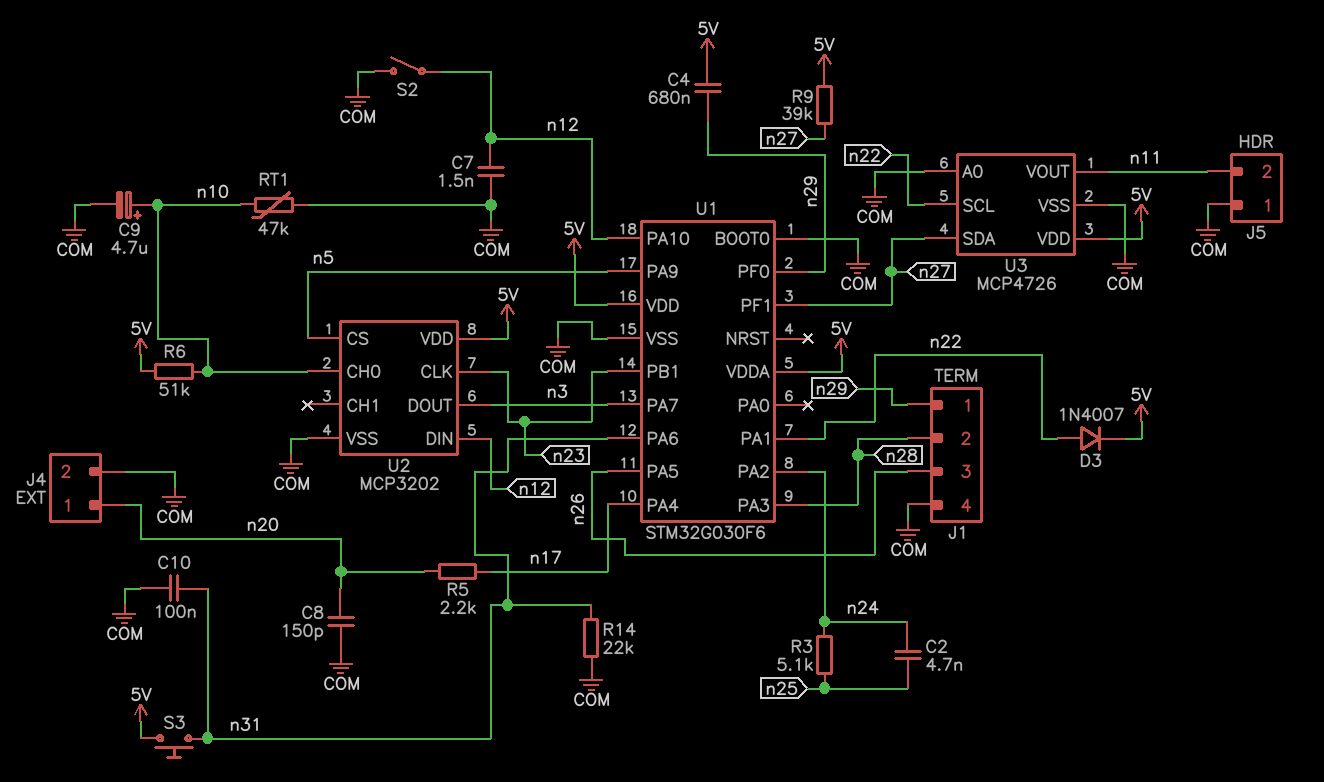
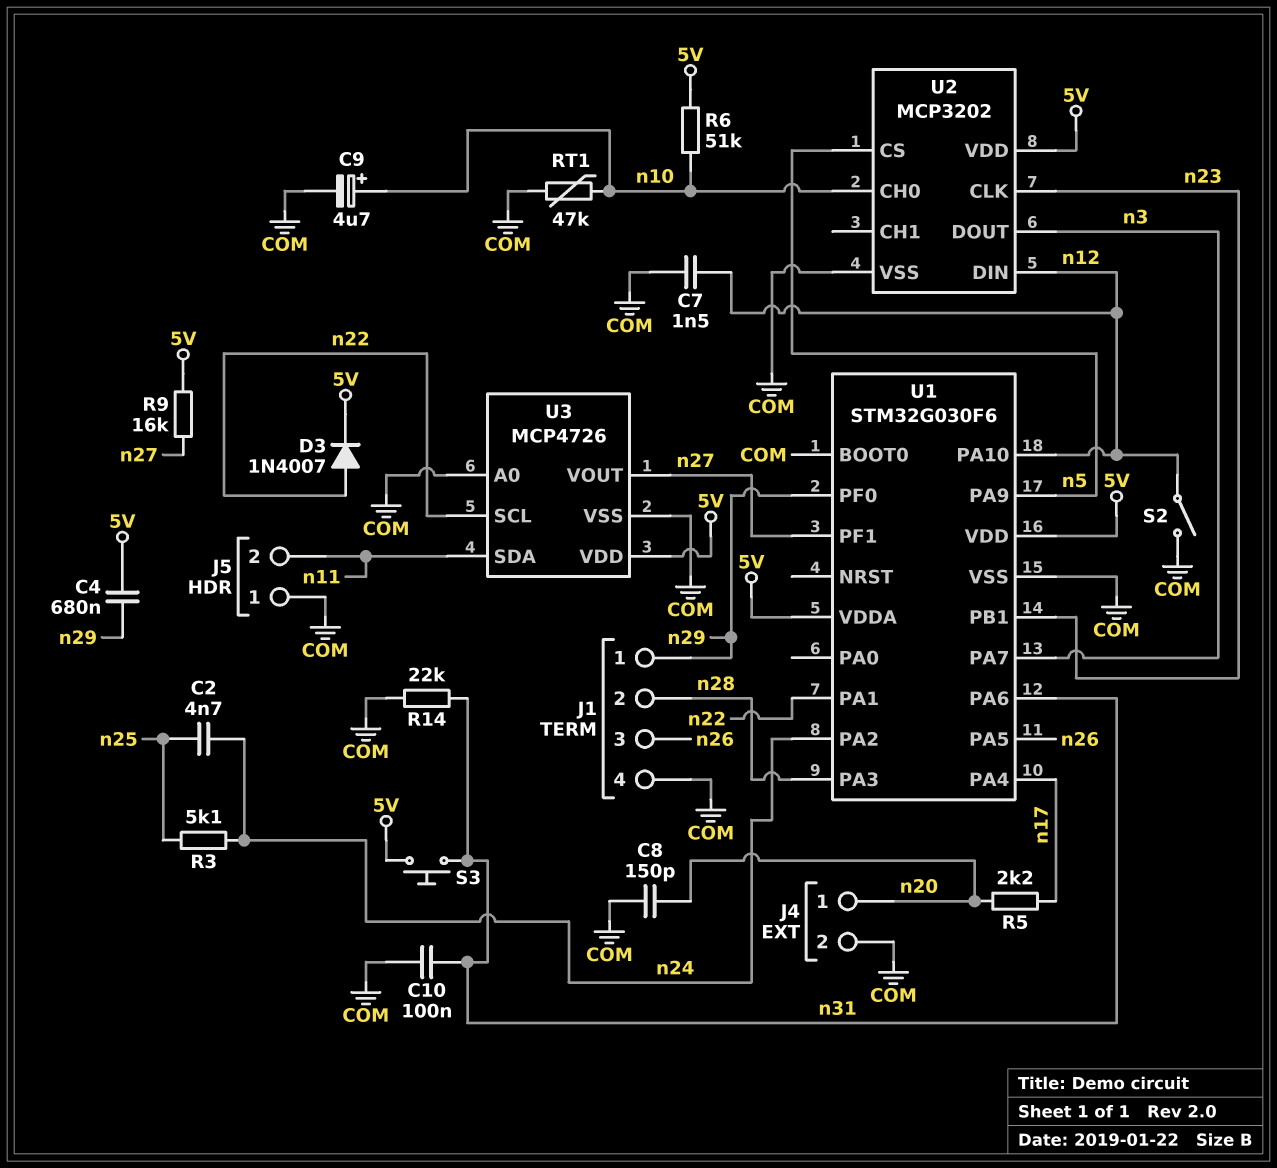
R9: 39k (5V, n27) -> 16k (5V, n27)
U3 pin SDA: n27 -> n11
U3 pin VOUT: n11 -> n27

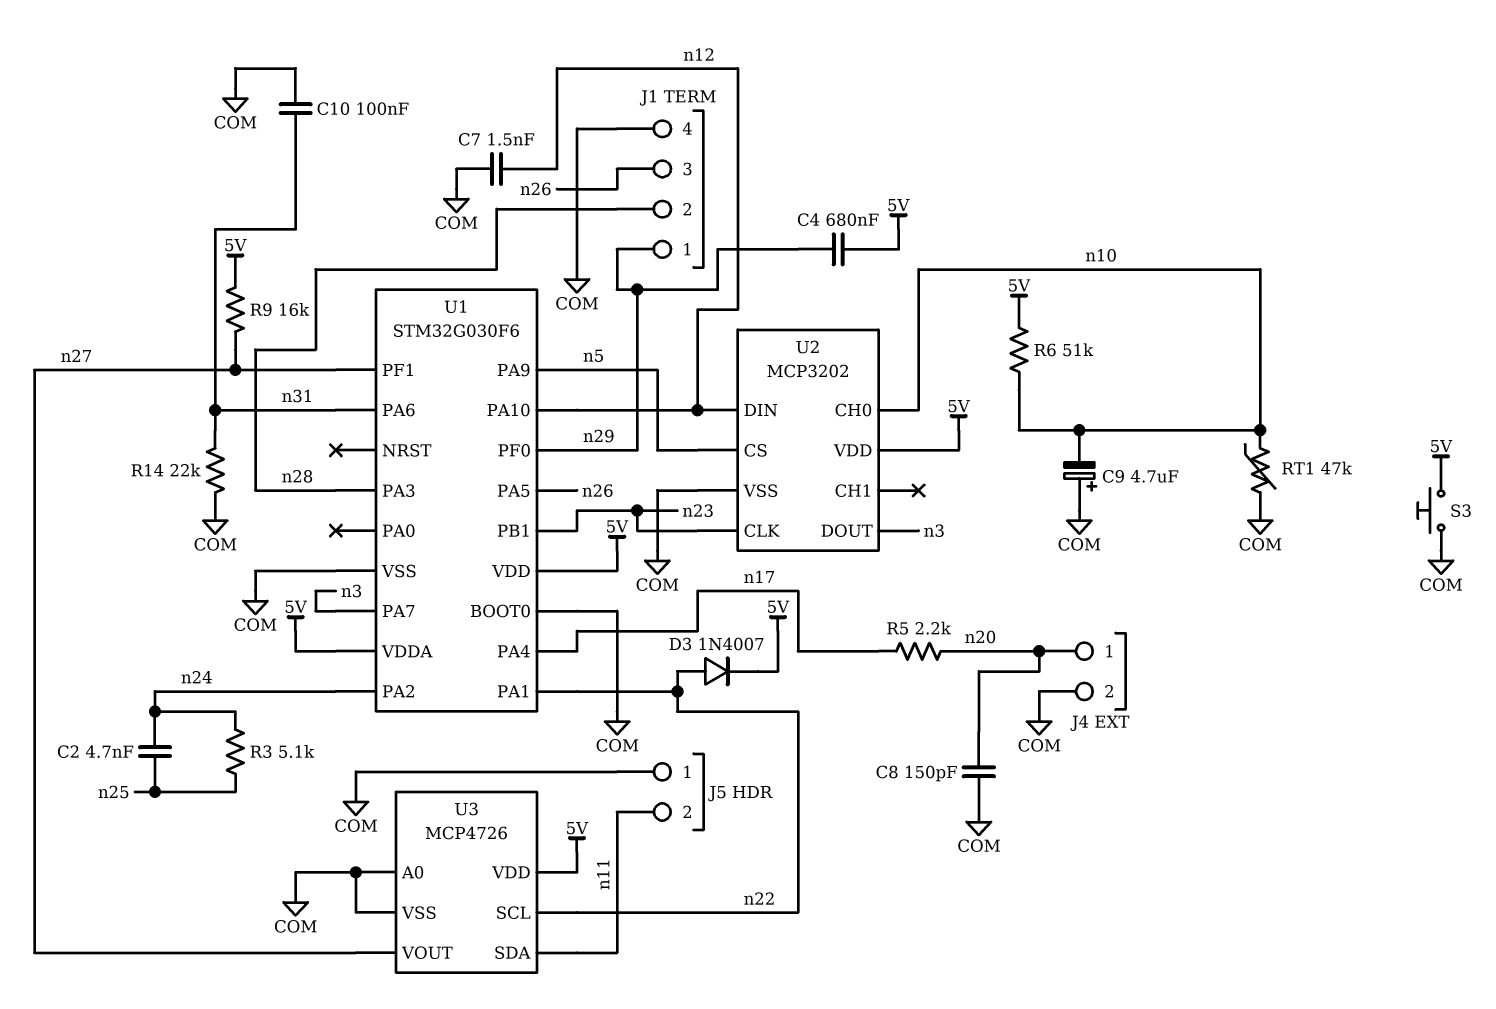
C9: 4.7uF (plus n10, minus COM) -> 4.7uF (plus COM, minus n10)
S2: switch (COM, n12) -> none
S3: button (5V, n31) -> button (5V, COM)

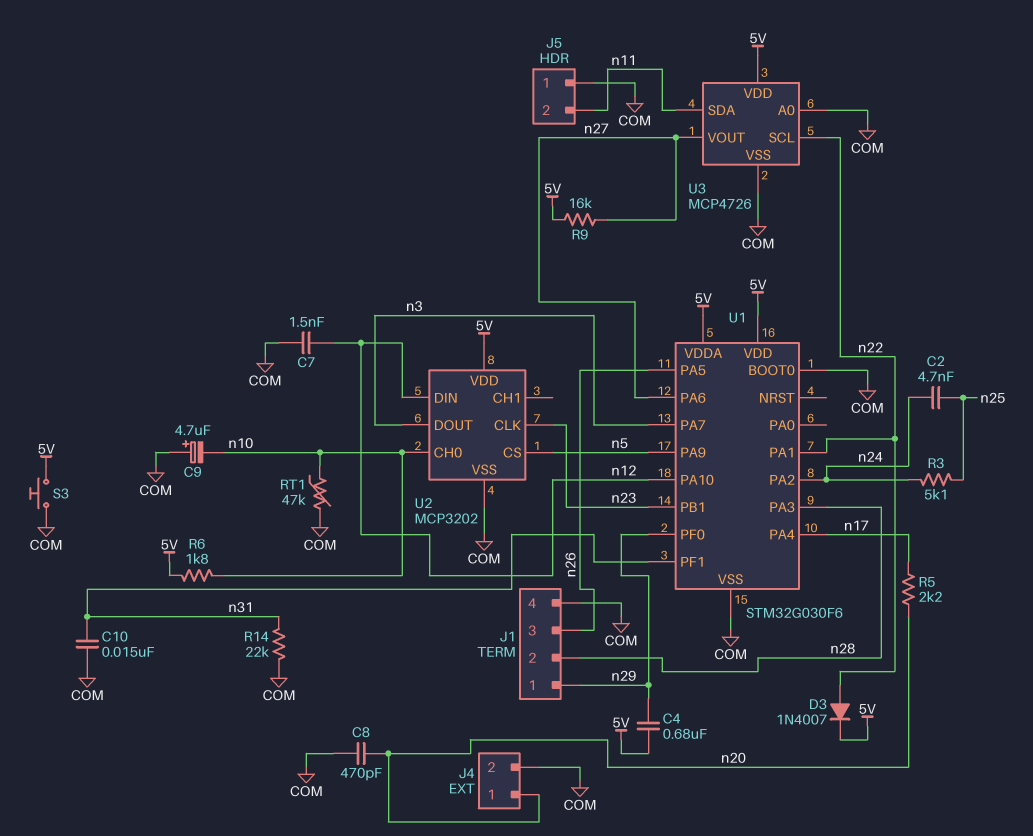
C8: 150pF (COM, n20) -> 470pF (COM, n20)
C10: 100nF (COM, n31) -> 15nF (COM, n31)
R6: 51k (5V, n10) -> 1.8k (5V, n10)
U1 pin PA6: n31 -> n27
U1 pin PF1: n27 -> n31

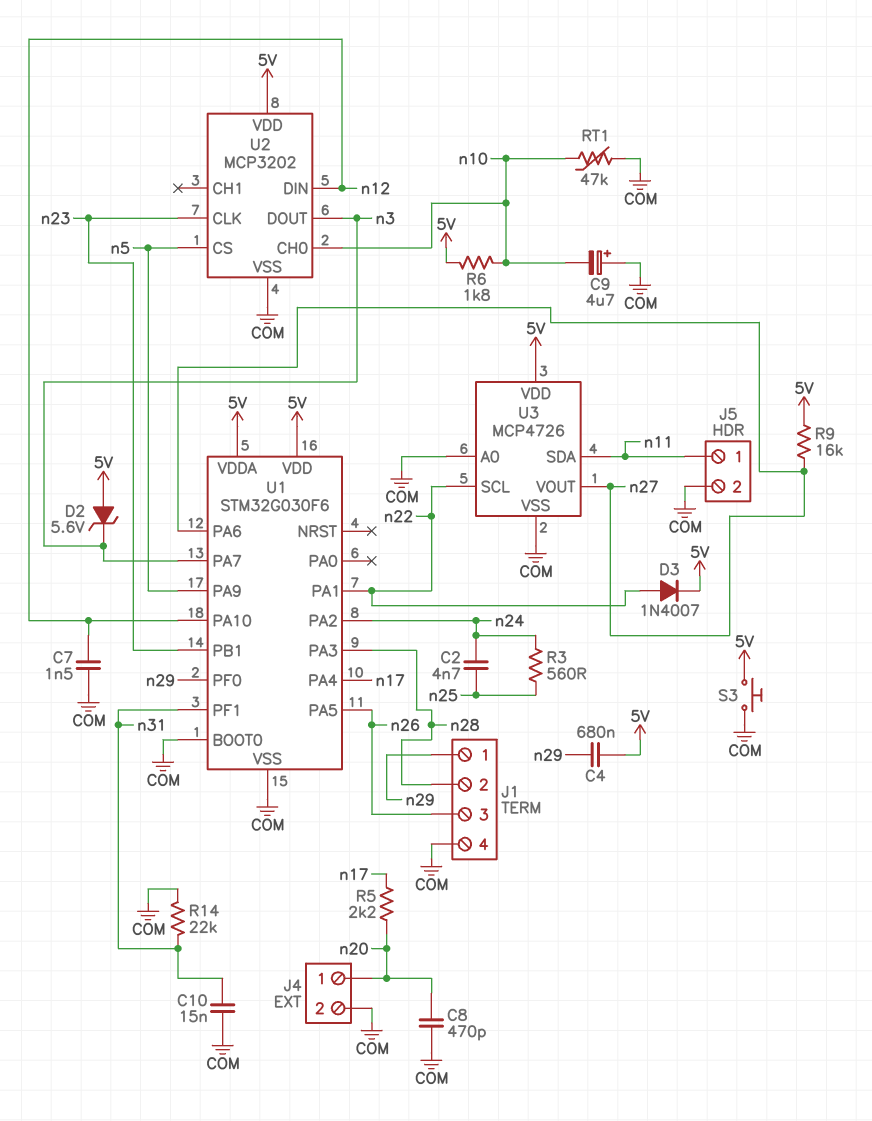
D2: none -> zener 5.6V (A 5V, K n3)
J5 pin 1: COM -> n11
J5 pin 2: n11 -> COM
R3: 5.1k (n24, n25) -> 560 (n24, n25)

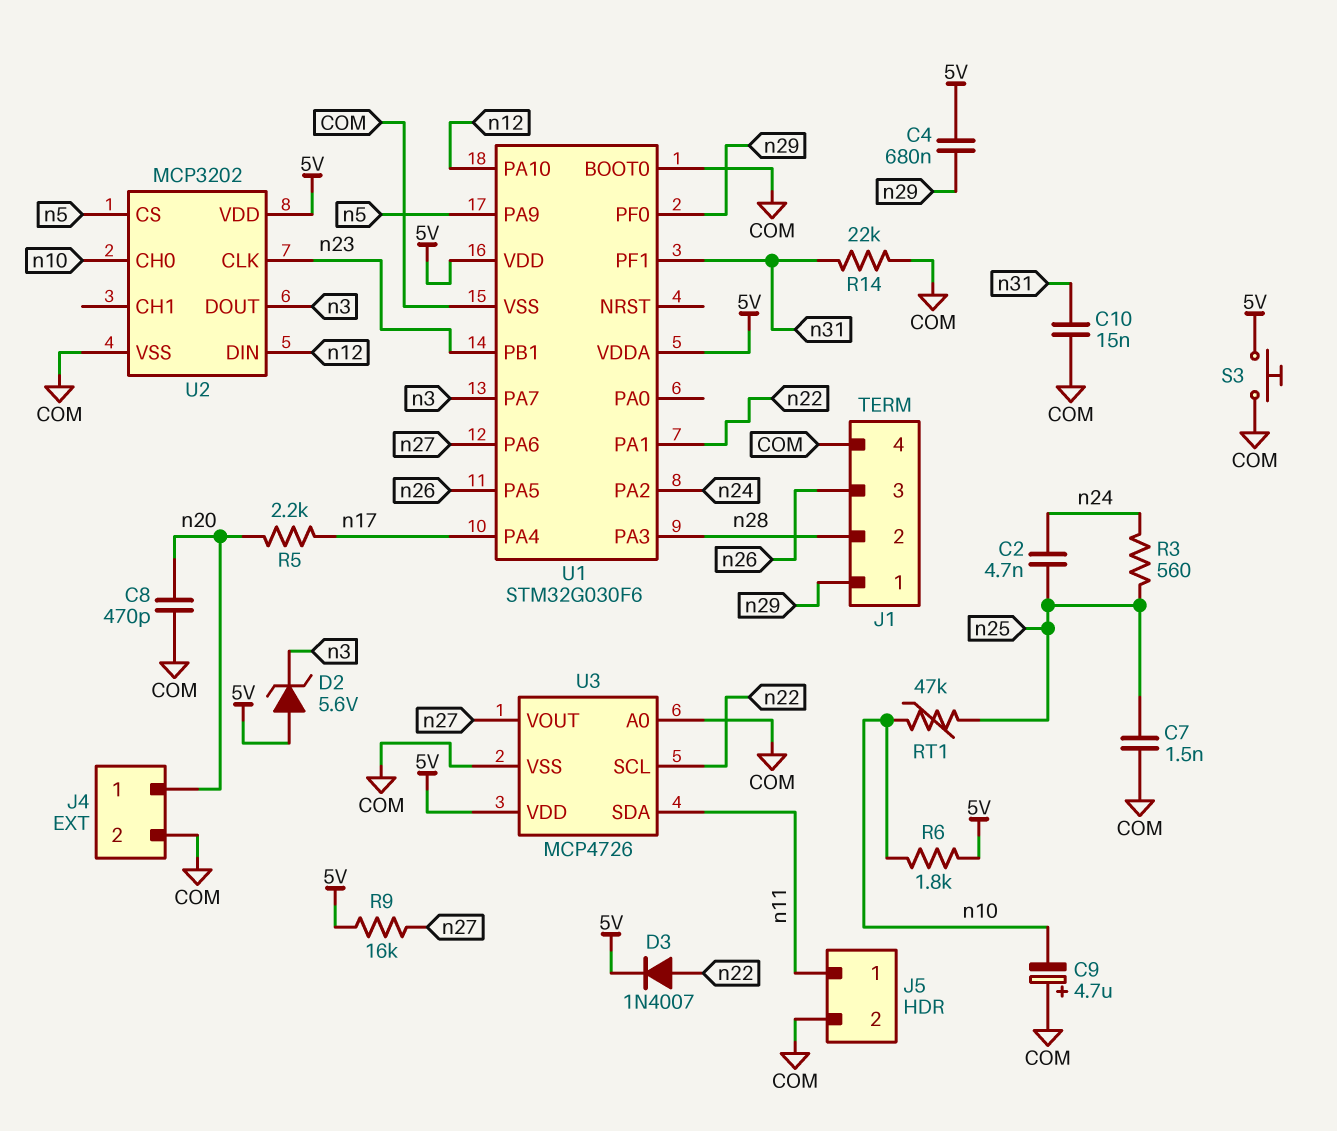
C7: 1.5nF (COM, n12) -> 1.5nF (COM, n25)
RT1: 47k (COM, n10) -> 47k (n10, n25)

